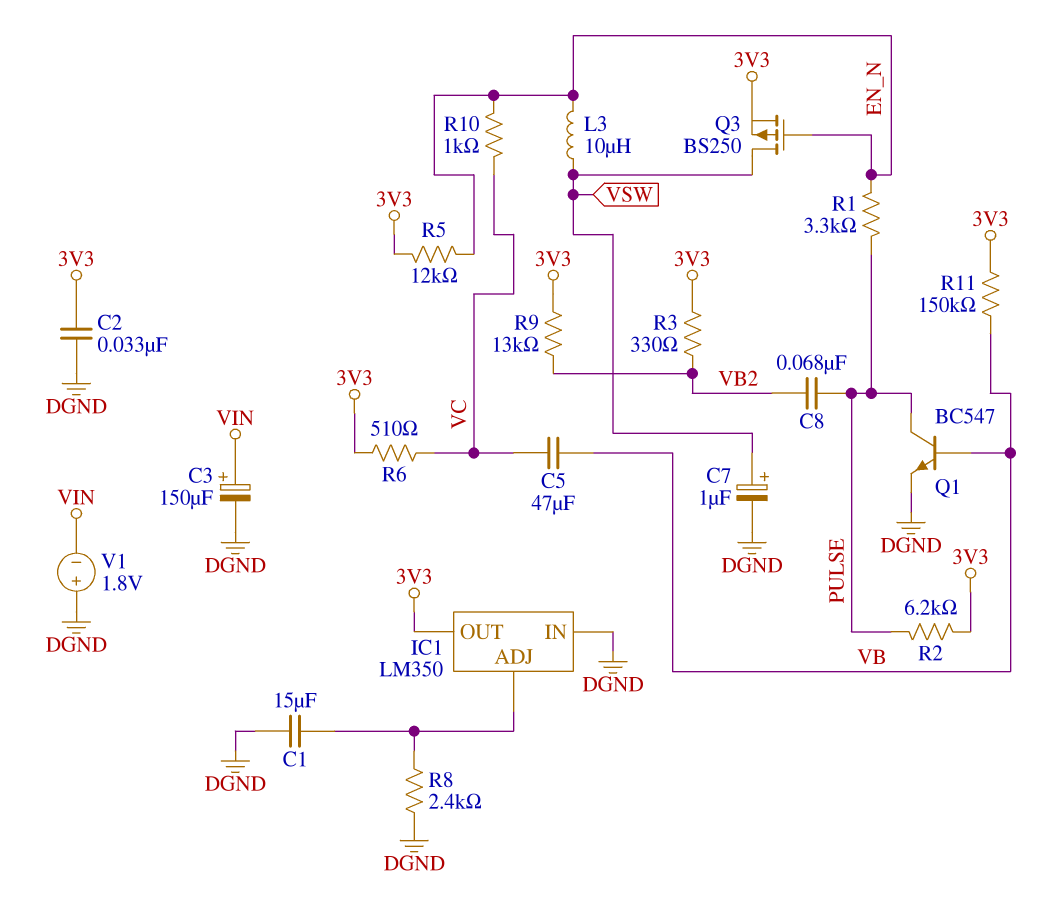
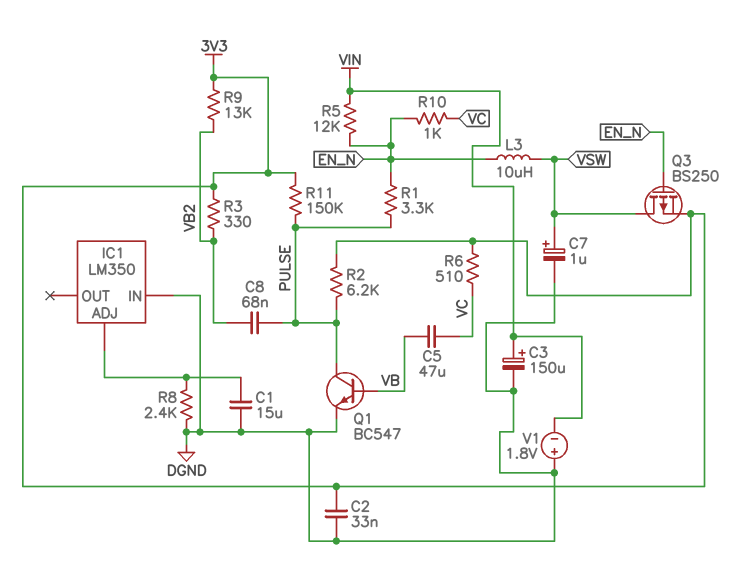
IC1 pin OUT: 3V3 -> none
R5: 12k (3V3, EN_N) -> 12k (EN_N, VIN)
R11: 150k (3V3, VB) -> 150k (3V3, PULSE)

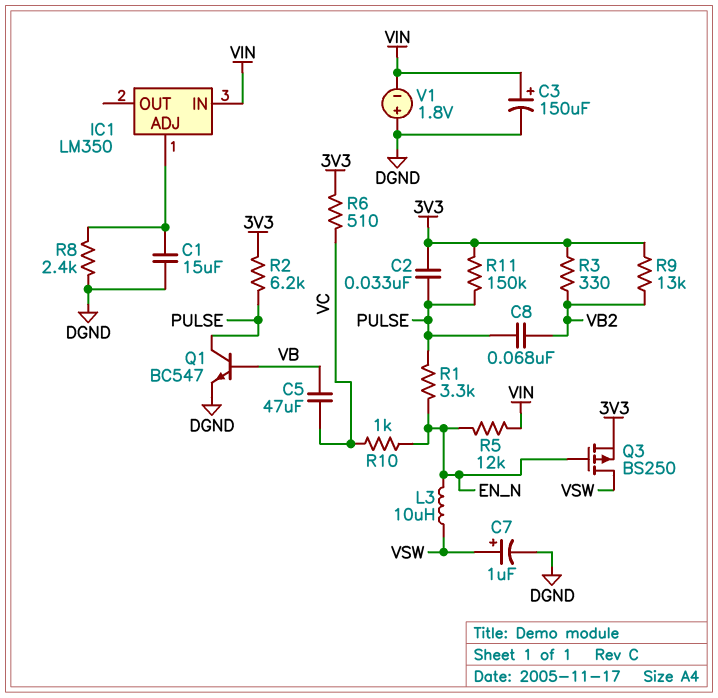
C2: 33nF (3V3, DGND) -> 33nF (3V3, PULSE)
IC1 pin IN: DGND -> VIN

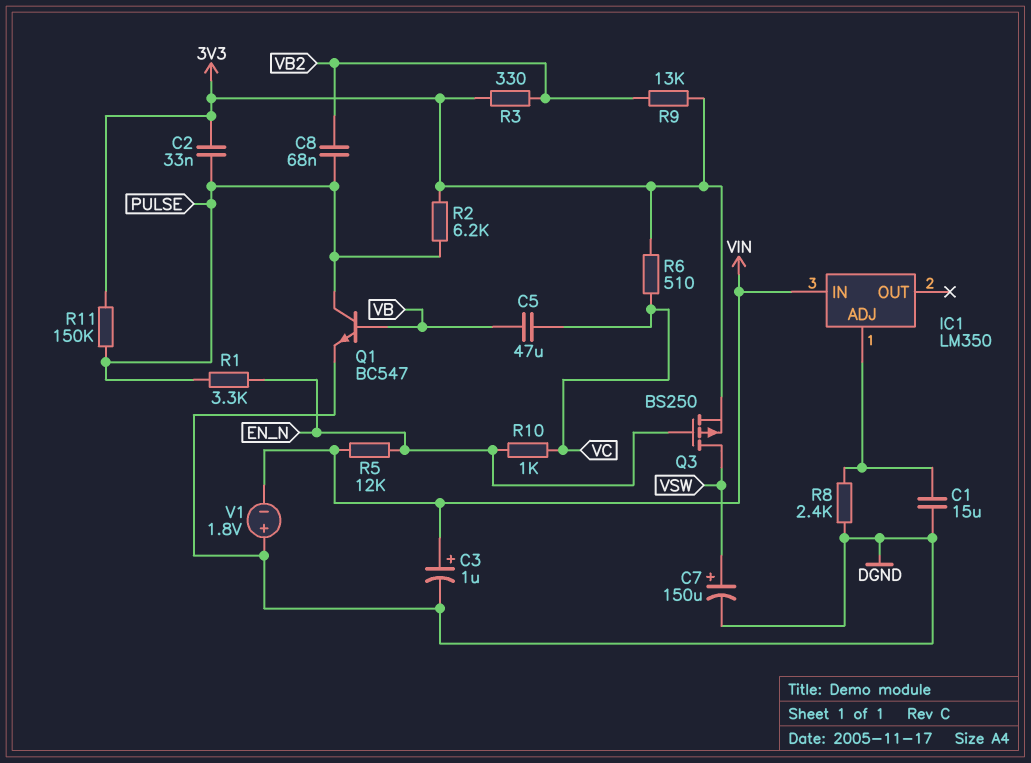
C3: 150uF (plus VIN, minus DGND) -> 1uF (plus VIN, minus DGND)
C7: 1uF (plus VSW, minus DGND) -> 150uF (plus VSW, minus DGND)
L3: 10uH (EN_N, VSW) -> none

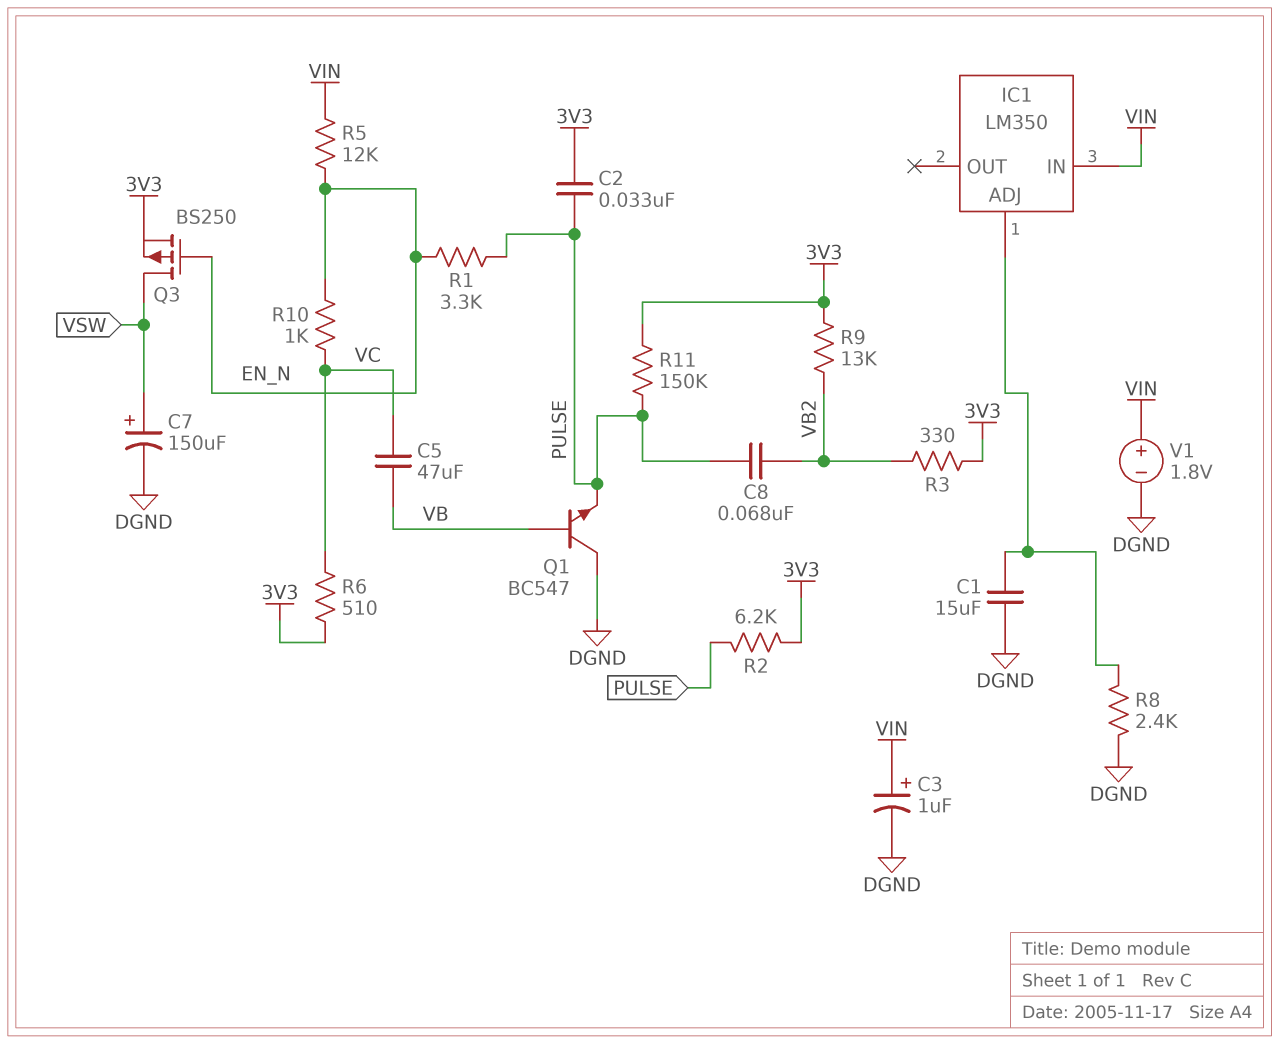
Q1: NPN BC547 (B VB, C PULSE, E DGND) -> NPN BC547 (B VB, C DGND, E PULSE)
V1: 1.8V (plus DGND, minus VIN) -> 1.8V (plus VIN, minus DGND)

